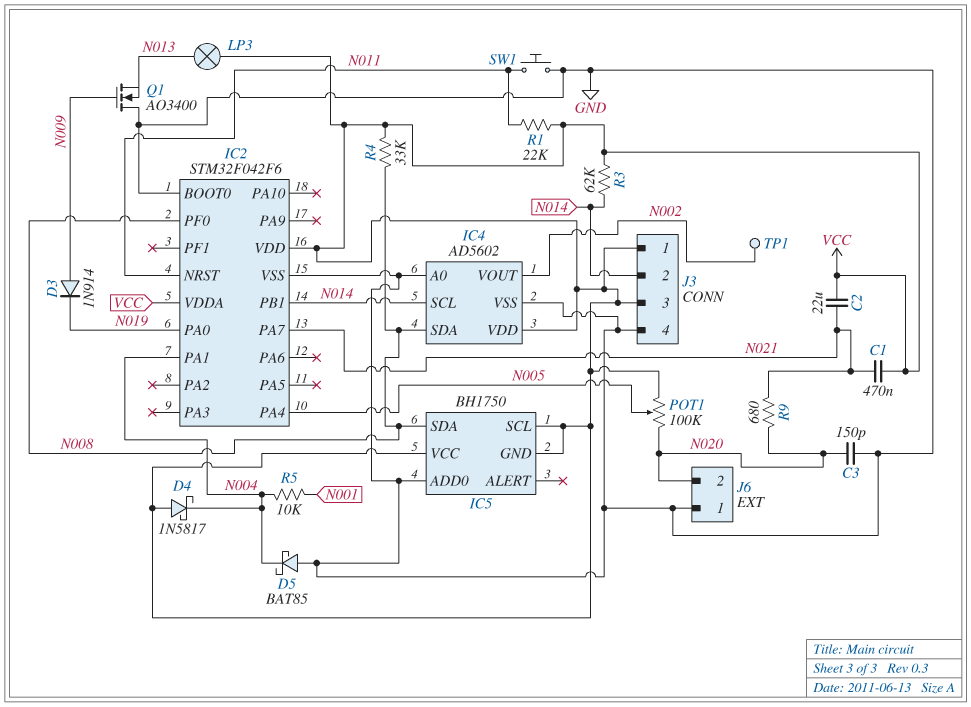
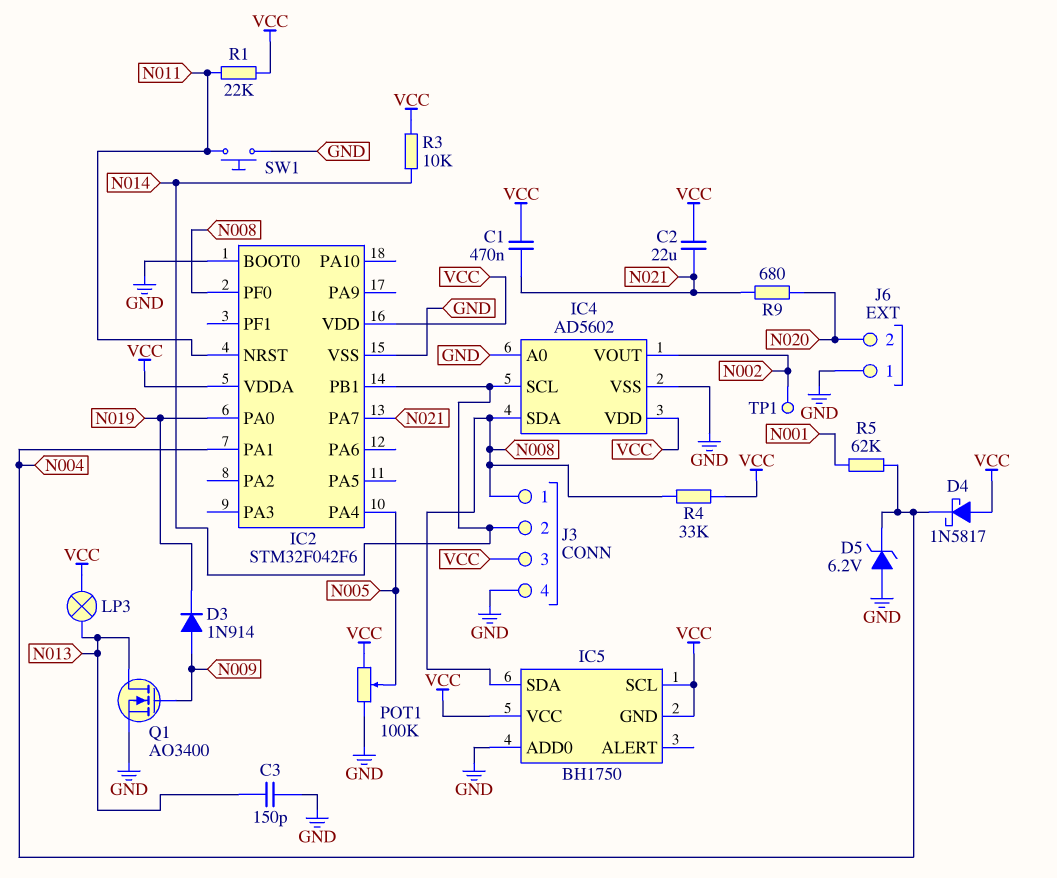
C3: 150pF (GND, N020) -> 150pF (GND, N013)
D5: schottky BAT85 (A GND, K N004) -> zener 6.2V (A GND, K N004)
J3 pin 1: VCC -> N008
POT1: 100k (N020, VCC, wiper N005) -> 100k (GND, VCC, wiper N005)
Q1: NMOS AO3400 (G N009, D GND, S N013) -> NMOS AO3400 (G N009, D N013, S GND)
R3: 62k (N014, VCC) -> 10k (N014, VCC)
R5: 10k (N001, N004) -> 62k (N001, N004)

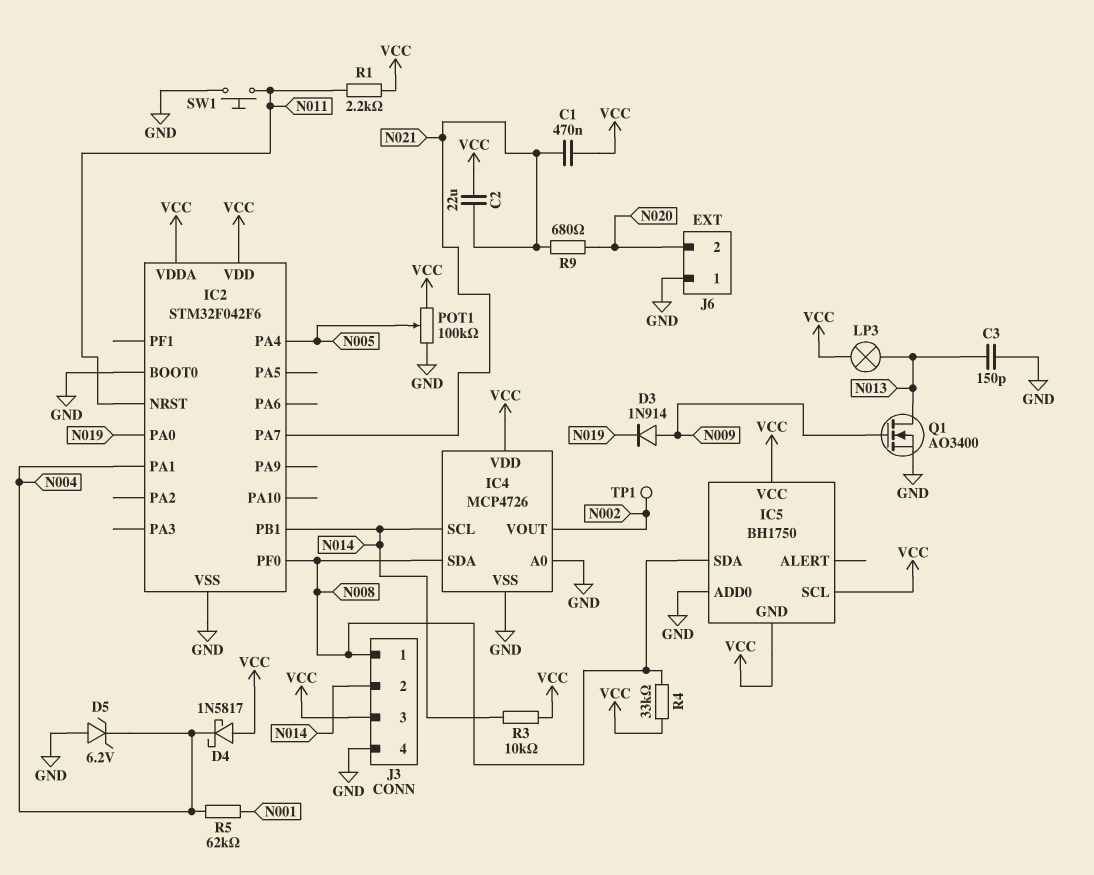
IC4: AD5602 -> MCP4726
R1: 22k (N011, VCC) -> 2.2k (N011, VCC)

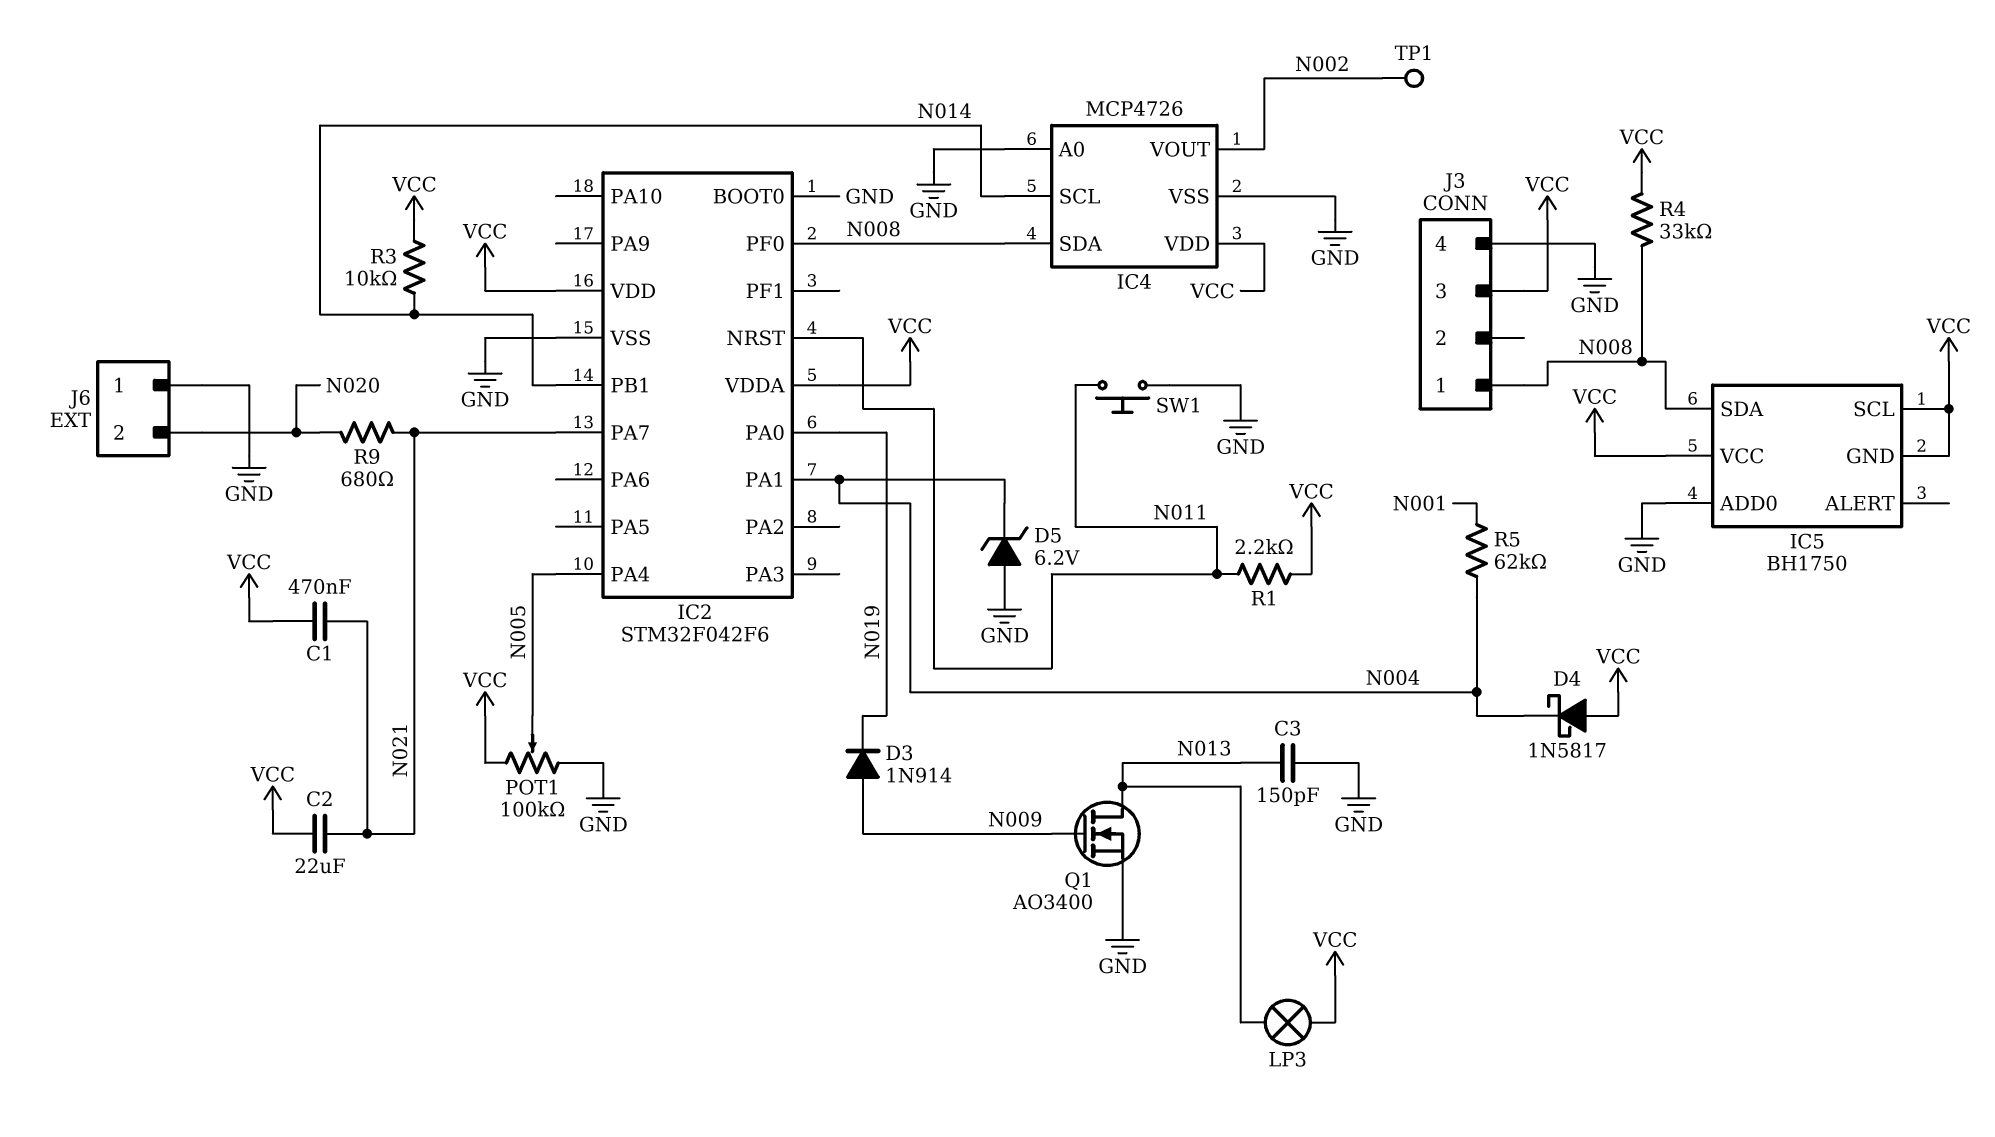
J3 pin 2: N014 -> none

